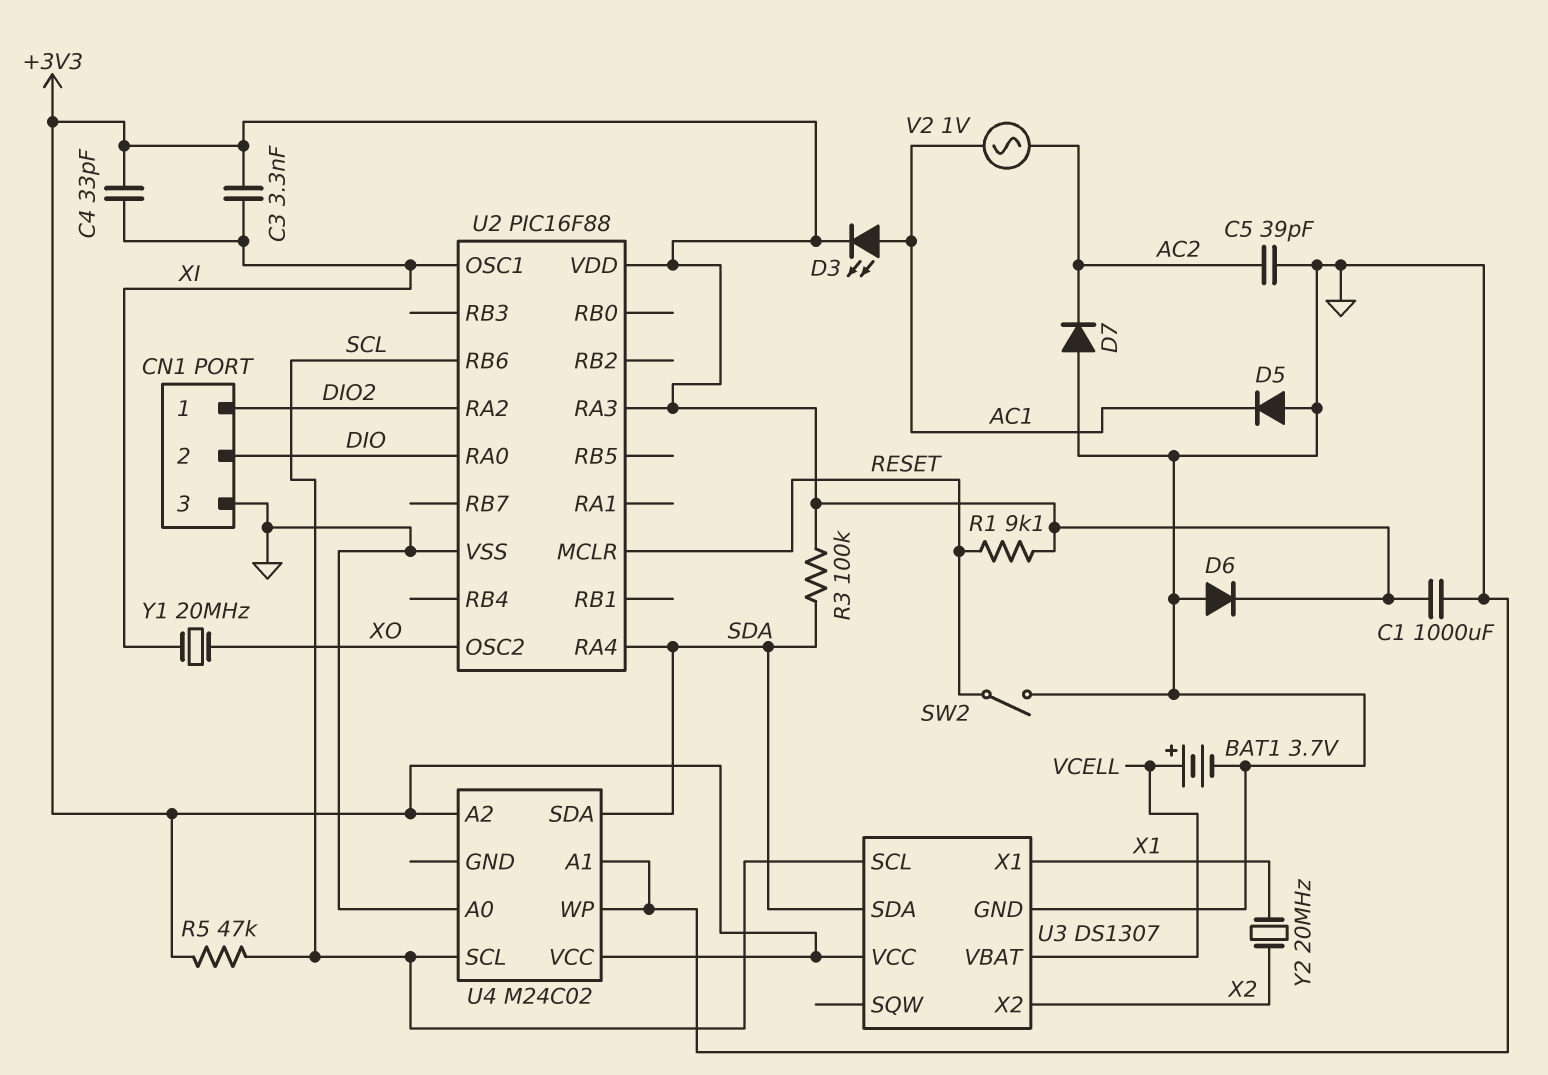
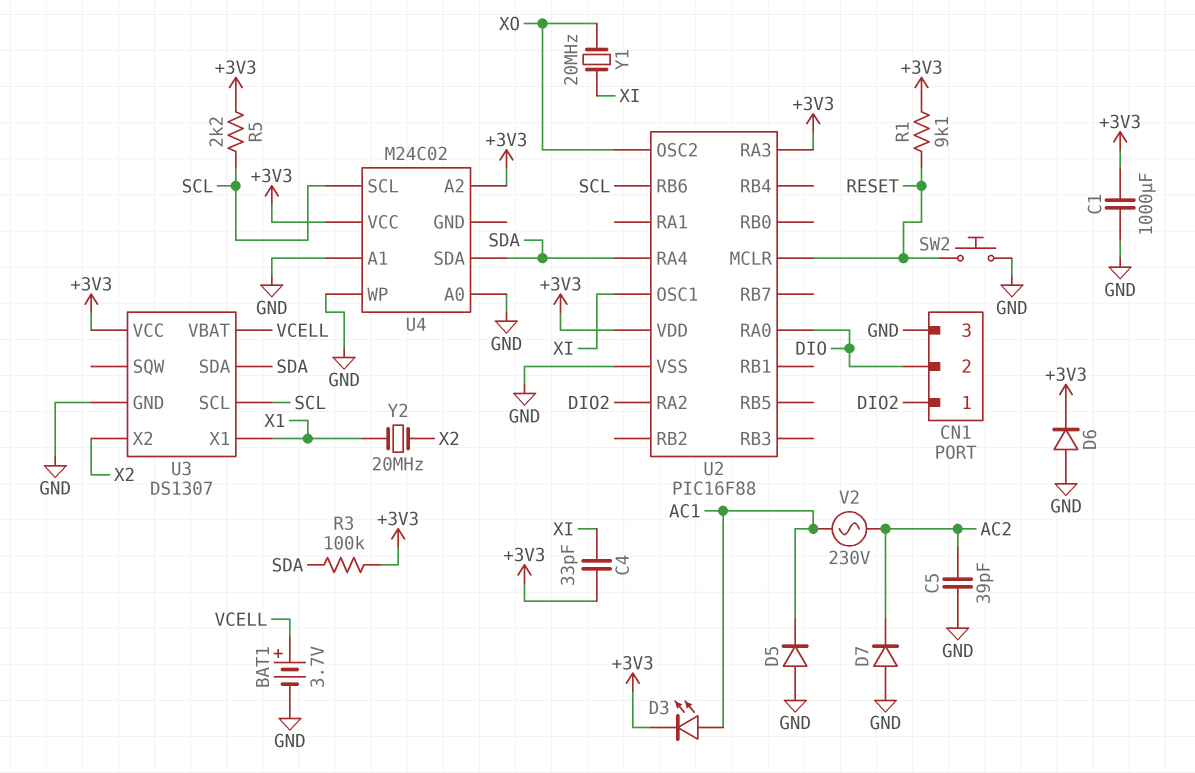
C3: 3.3nF (+3V3, XI) -> none
R5: 47k (+3V3, SCL) -> 2.2k (+3V3, SCL)
SW2: switch (GND, RESET) -> button (GND, RESET)
V2: AC 1V (AC1, AC2) -> AC 230V (AC1, AC2)

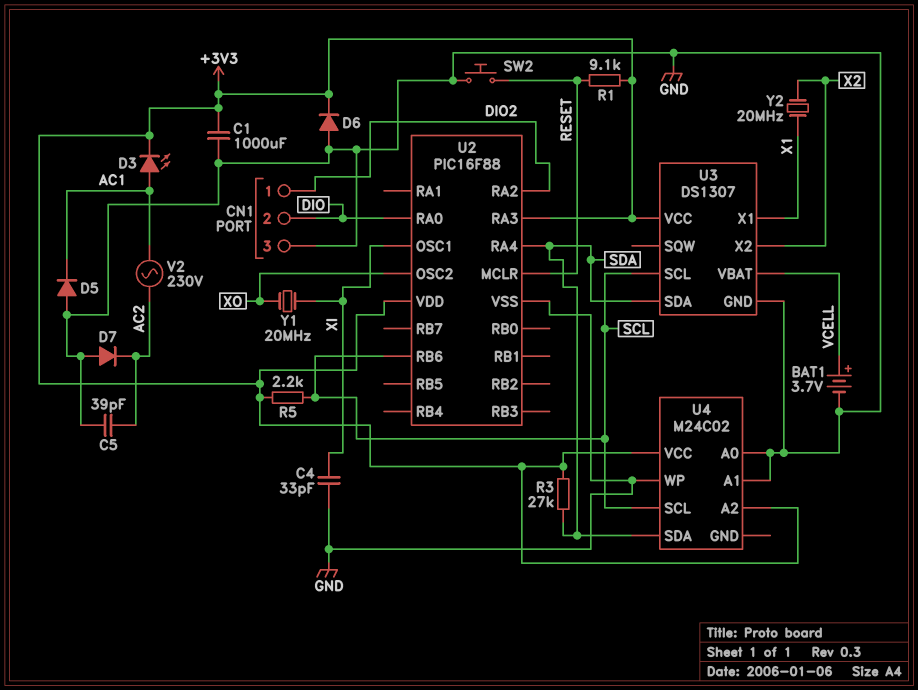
C4: 33pF (+3V3, XI) -> 33pF (GND, XI)
R3: 100k (+3V3, SDA) -> 27k (+3V3, SDA)

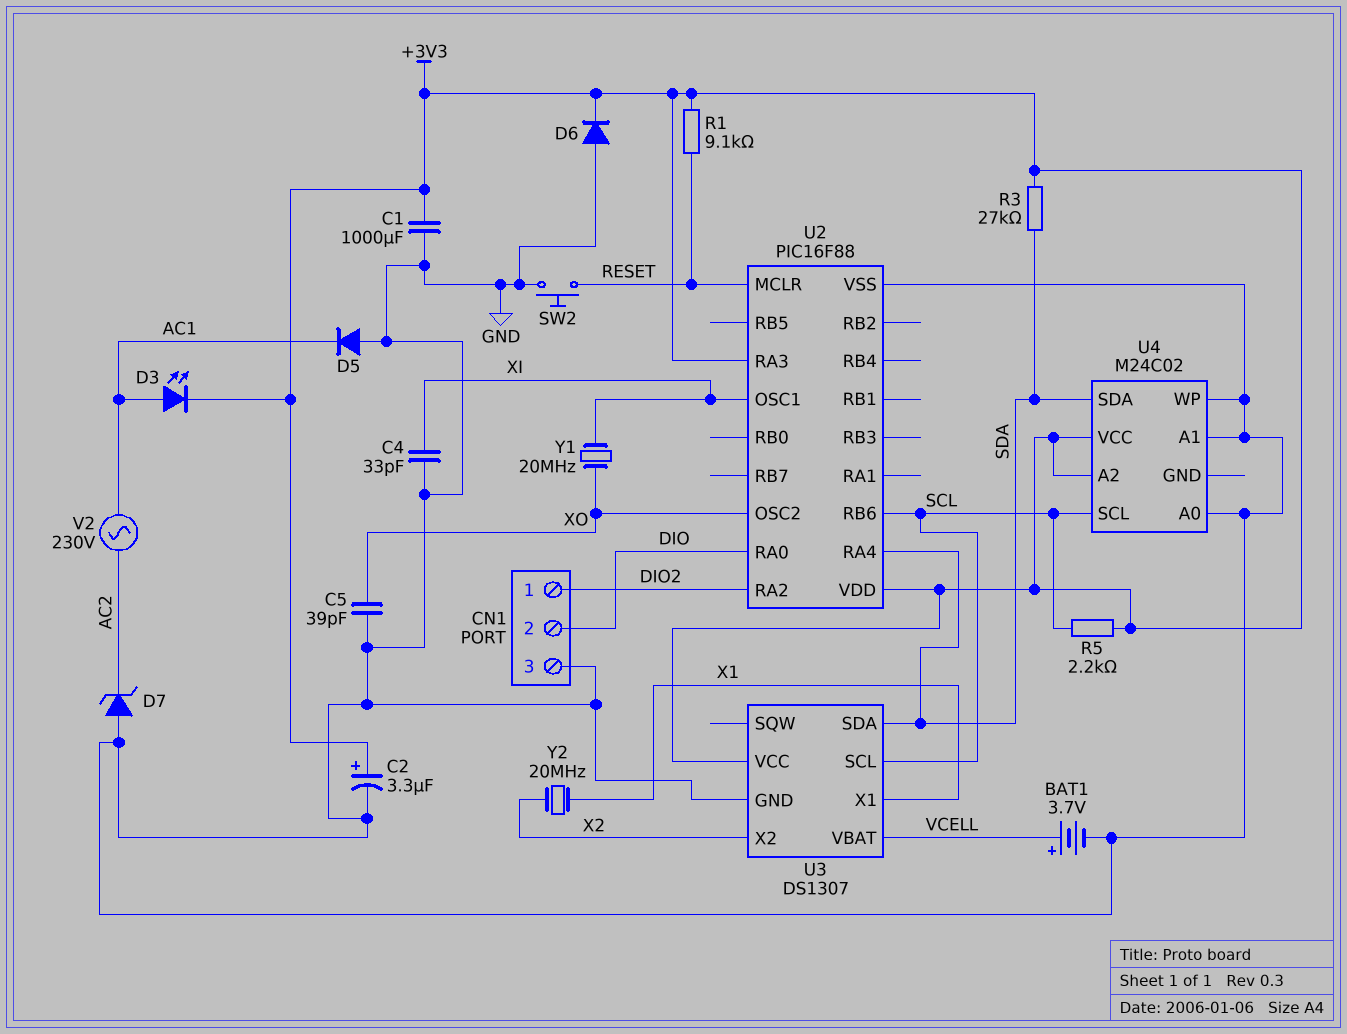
C2: none -> 3.3uF (plus +3V3, minus GND)
C5: 39pF (AC2, GND) -> 39pF (GND, XO)
D7: diode (A GND, K AC2) -> zener (A GND, K AC2)

